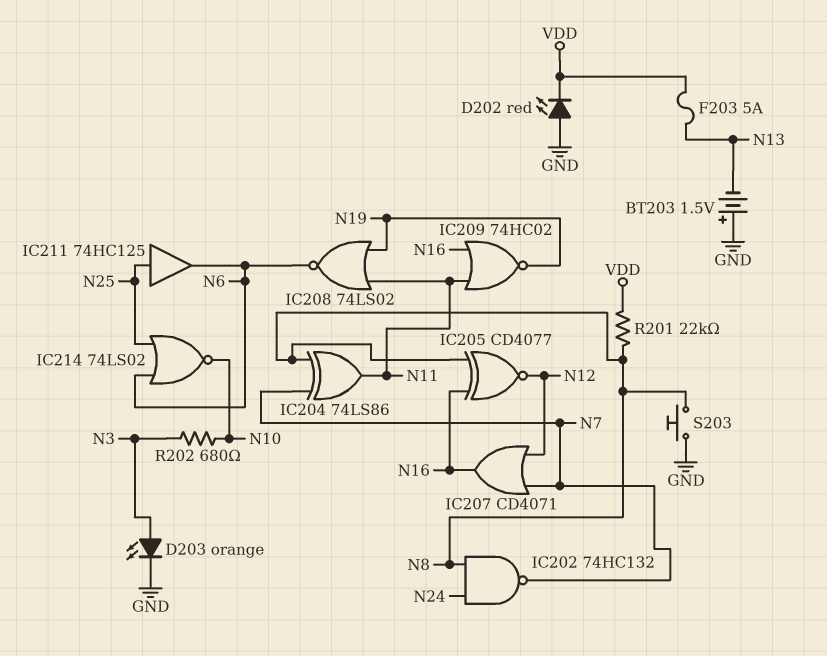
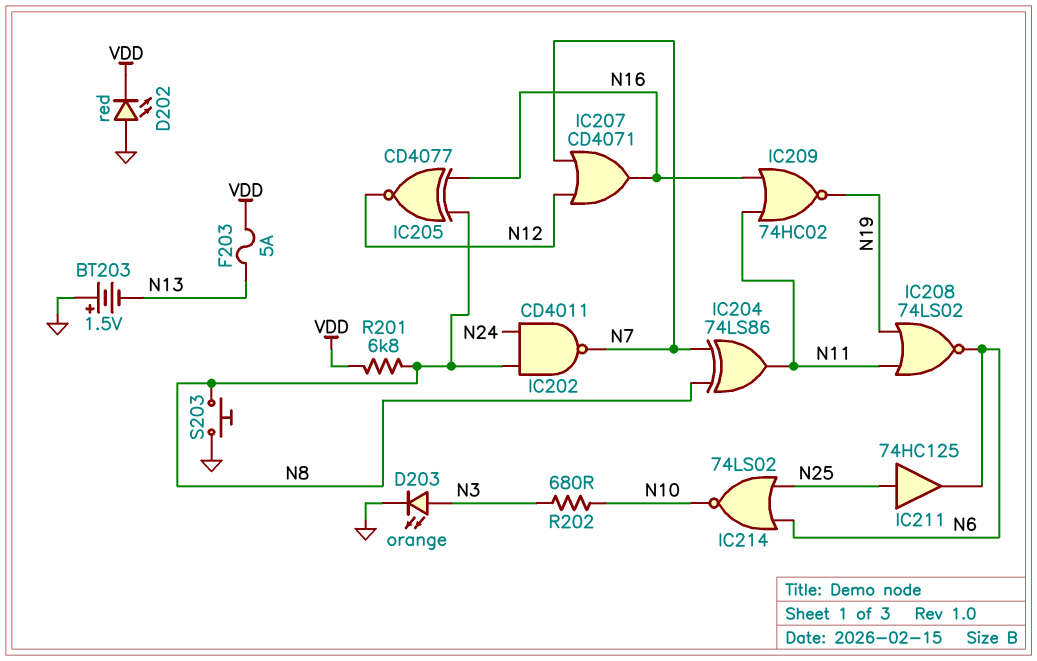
IC202: NAND 74HC132 (in N8, in N24, out N7) -> NAND CD4011 (in N8, in N24, out N7)
R201: 22k (N8, VDD) -> 6.8k (N8, VDD)

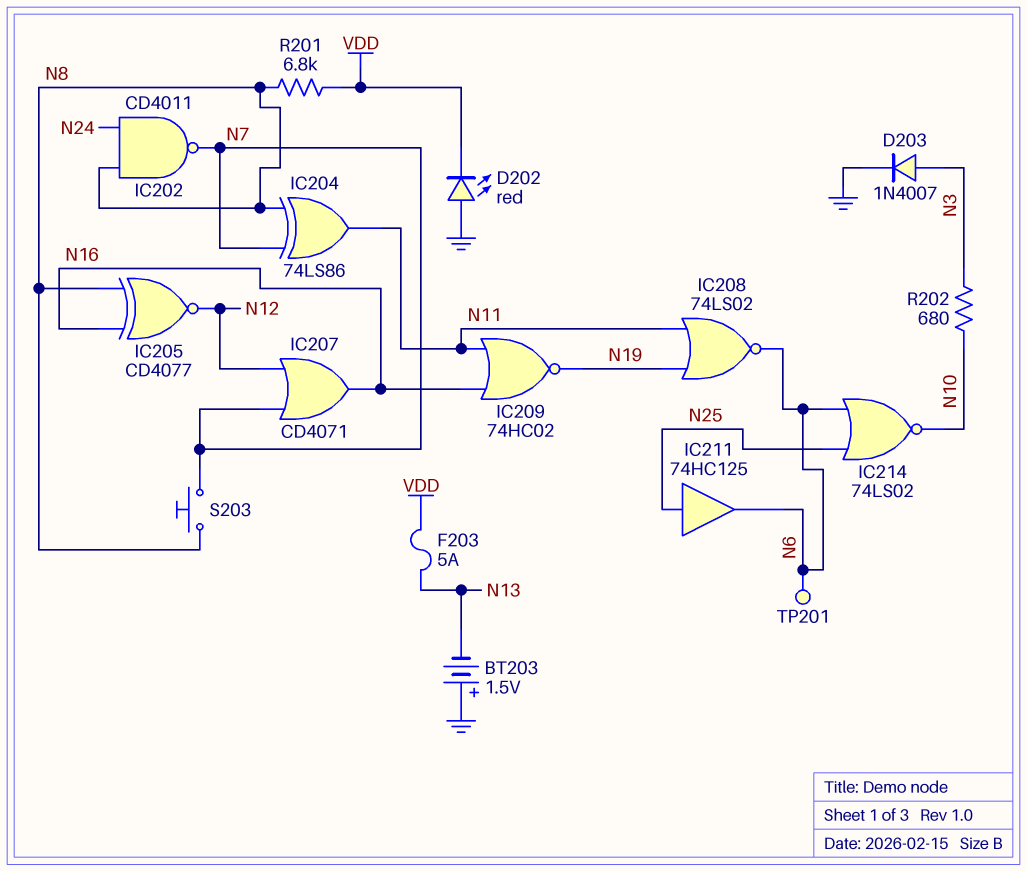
D203: LED orange (A N3, K GND) -> diode 1N4007 (A N3, K GND)
S203: button (GND, N8) -> button (N7, N8)
TP201: none -> test point (N6)

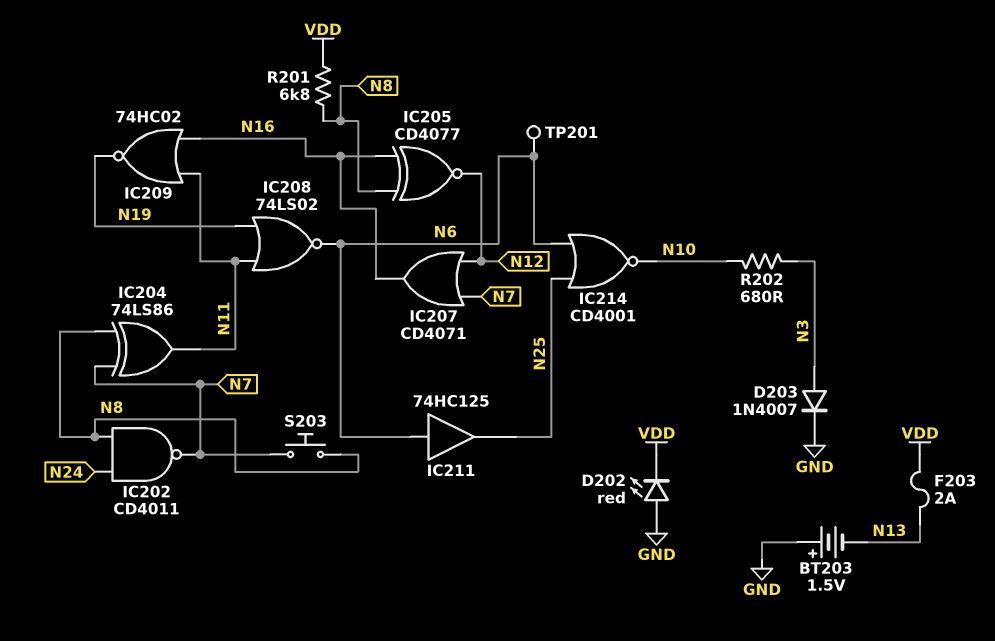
F203: 5A (N13, VDD) -> 2A (N13, VDD)
IC211: buffer 74HC125 (in N25, out N6) -> buffer 74HC125 (in N6, out N25)
IC214: NOR 74LS02 (in N6, in N25, out N10) -> NOR CD4001 (in N6, in N25, out N10)

